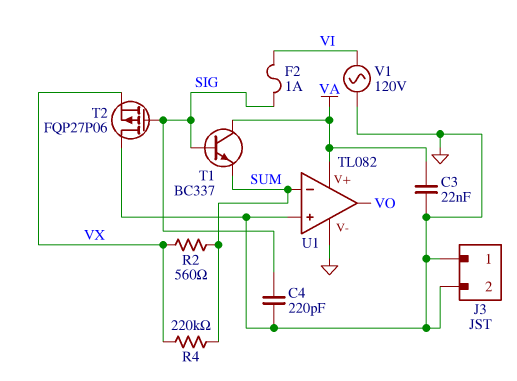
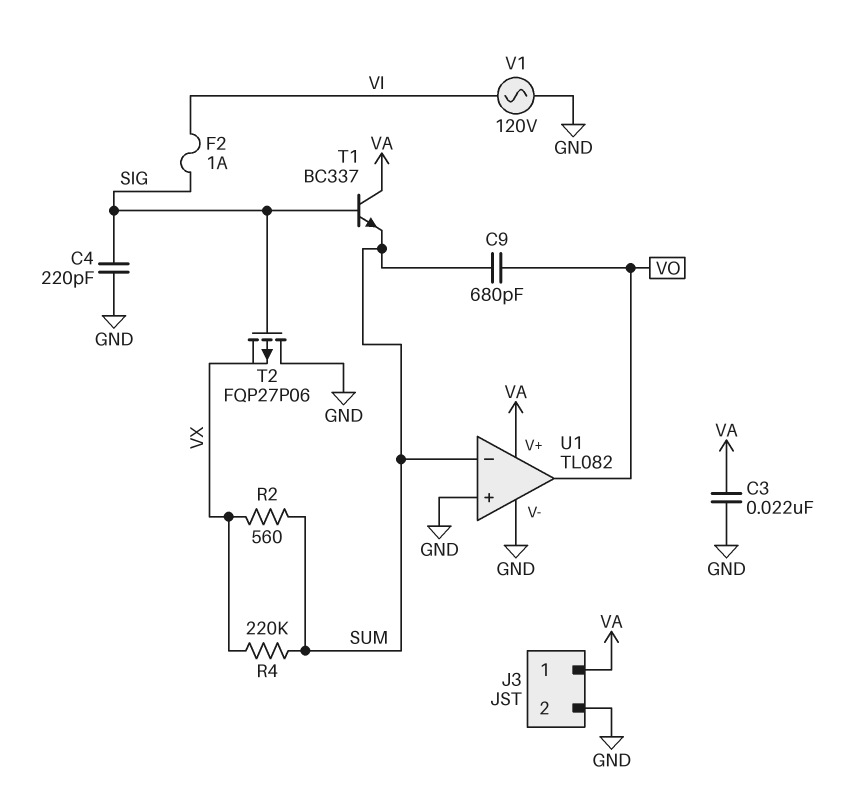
C9: none -> 680pF (SUM, VO)
J3 pin 1: GND -> VA

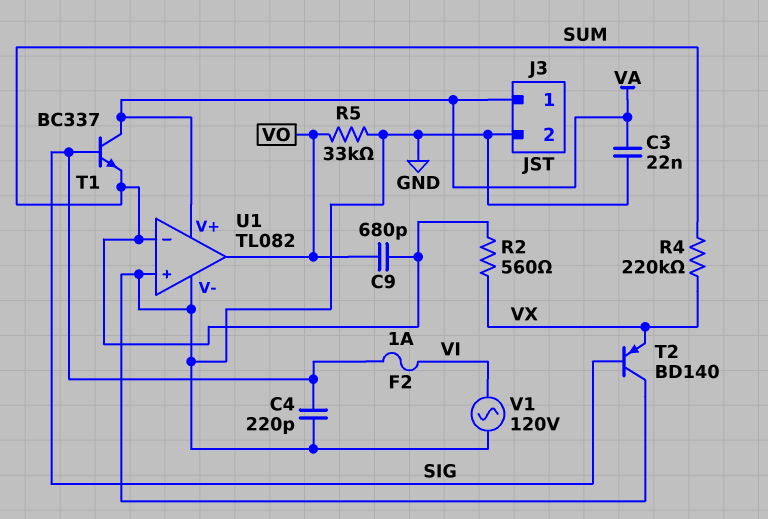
R5: none -> 33k (GND, VO)
T2: PMOS FQP27P06 (G SIG, D GND, S VX) -> PNP BD140 (B SIG, C GND, E VX)

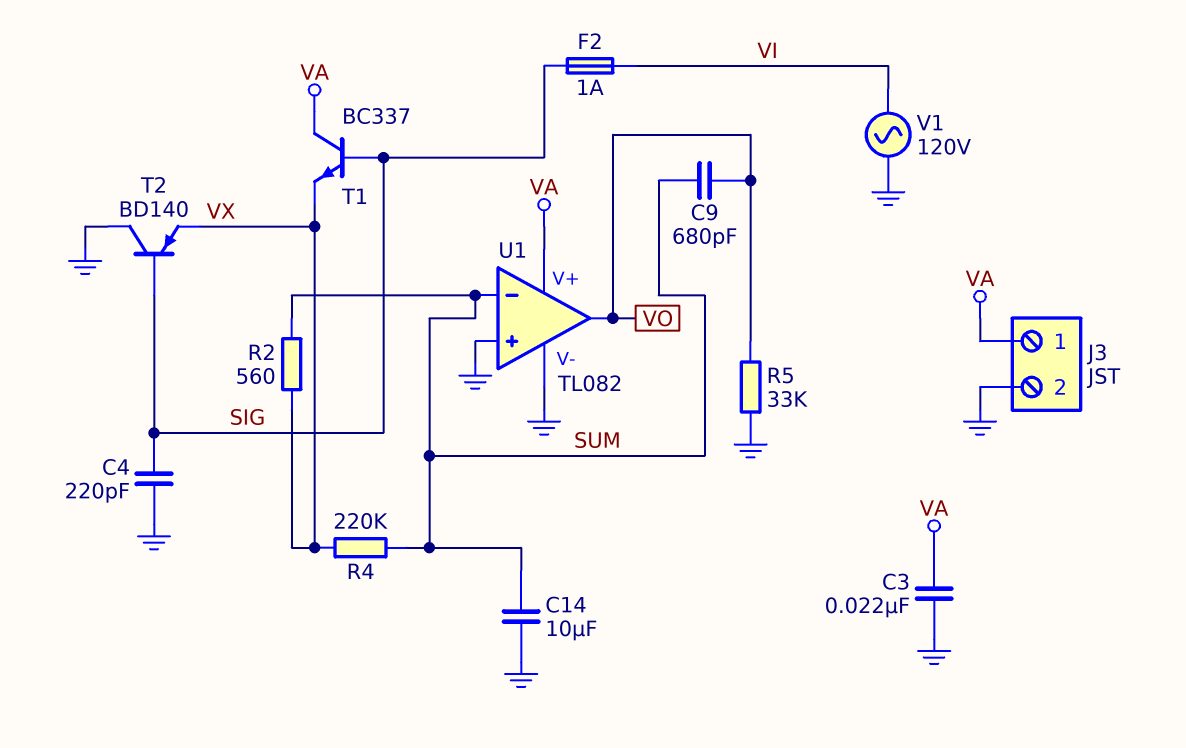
C14: none -> 10uF (GND, SUM)
T1: NPN BC337 (B SIG, C VA, E SUM) -> NPN BC337 (B SIG, C VA, E VX)

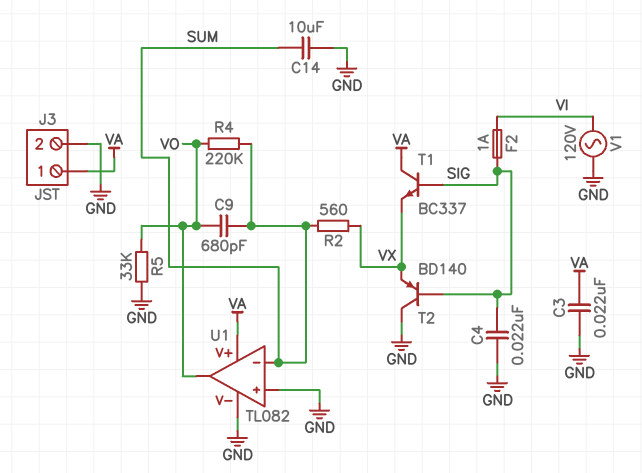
C4: 220pF (GND, SIG) -> 22nF (GND, SIG)
R4: 220k (SUM, VX) -> 220k (SUM, VO)

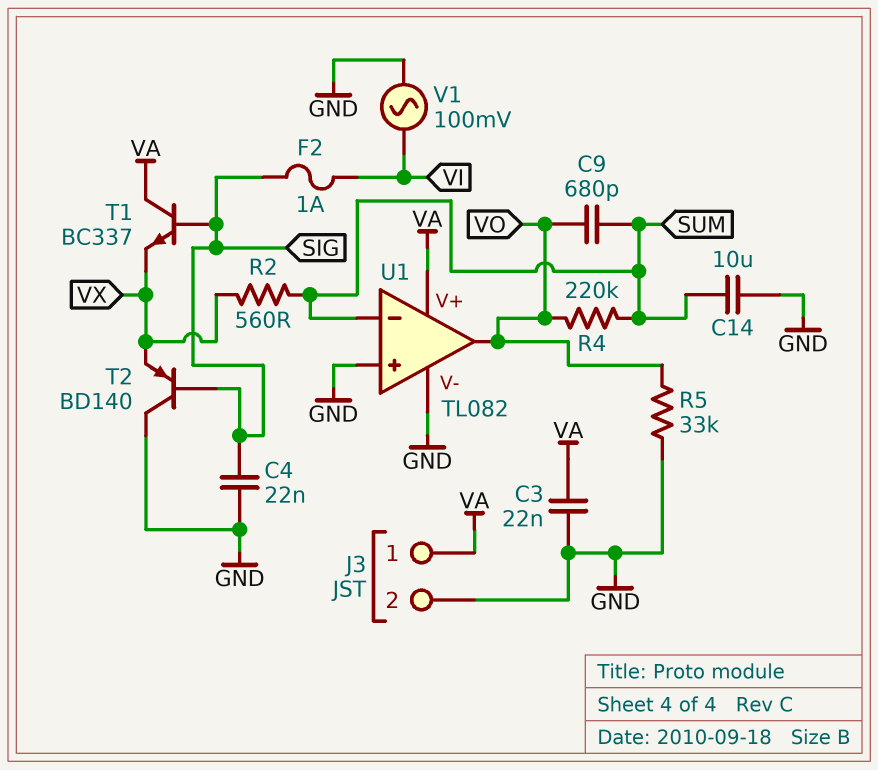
V1: AC 120V (GND, VI) -> AC 100mV (GND, VI)

